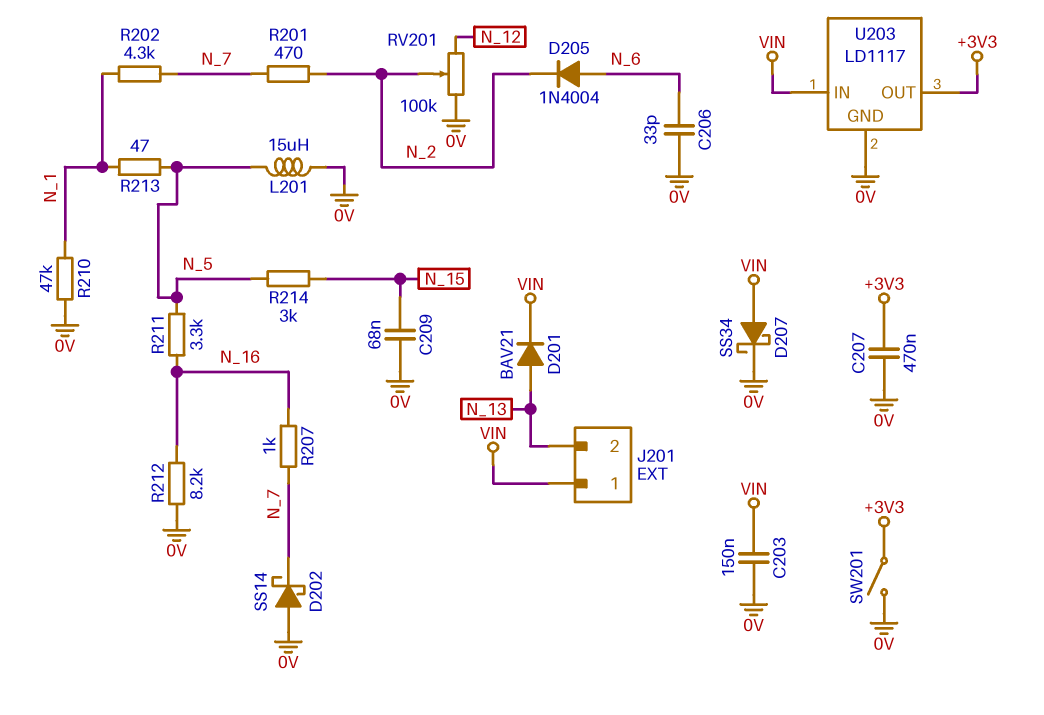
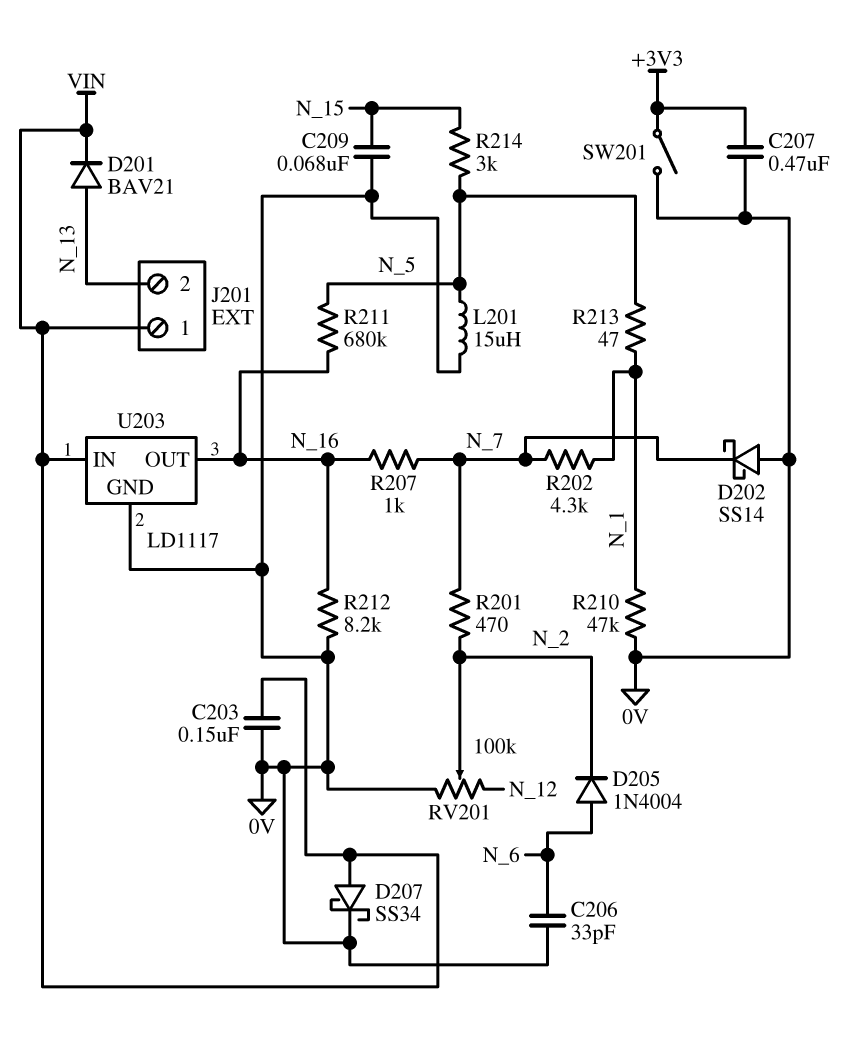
R211: 3.3k (N_5, N_16) -> 680k (N_5, N_16)
U203 pin OUT: +3V3 -> N_16

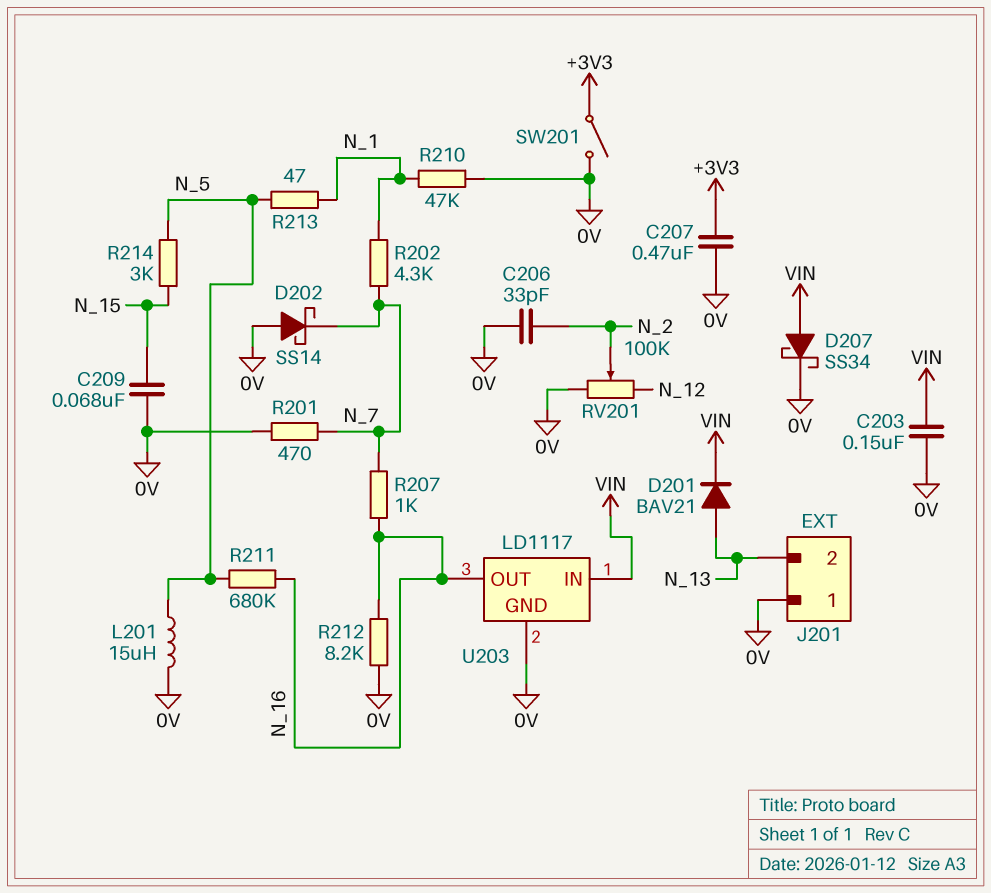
C206: 33pF (0V, N_6) -> 33pF (0V, N_2)
D205: diode 1N4004 (A N_6, K N_2) -> none
J201 pin 1: VIN -> 0V
R201: 470 (N_2, N_7) -> 470 (0V, N_7)

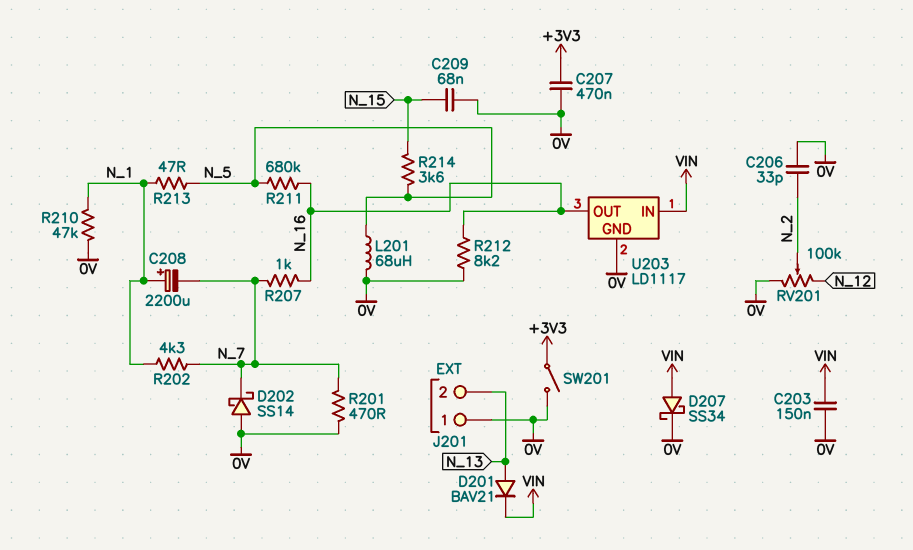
C208: none -> 2200uF (plus N_1, minus N_7)
L201: 15uH (0V, N_5) -> 68uH (0V, N_5)
R214: 3k (N_5, N_15) -> 3.6k (N_5, N_15)

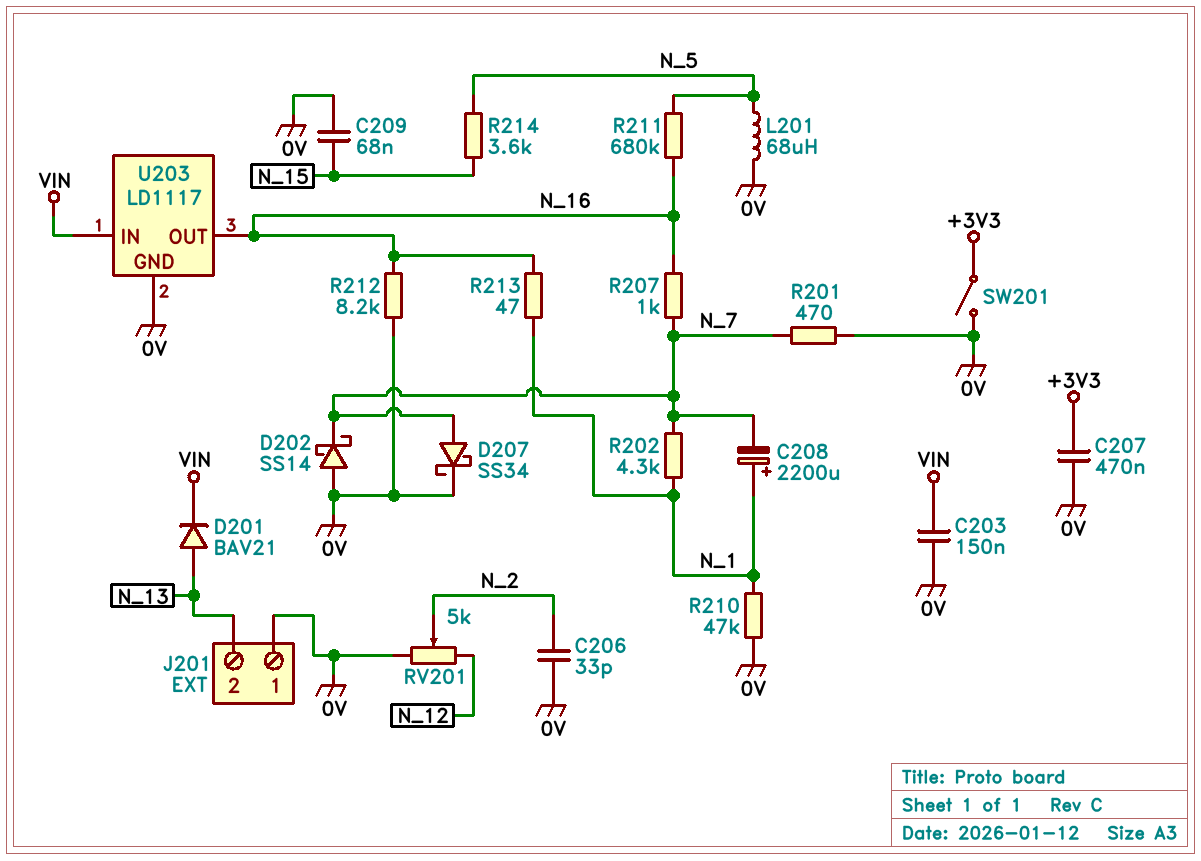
D207: schottky SS34 (A VIN, K 0V) -> schottky SS34 (A N_7, K 0V)
R213: 47 (N_1, N_5) -> 47 (N_1, N_16)
RV201: 100k (0V, N_12, wiper N_2) -> 5k (0V, N_12, wiper N_2)

